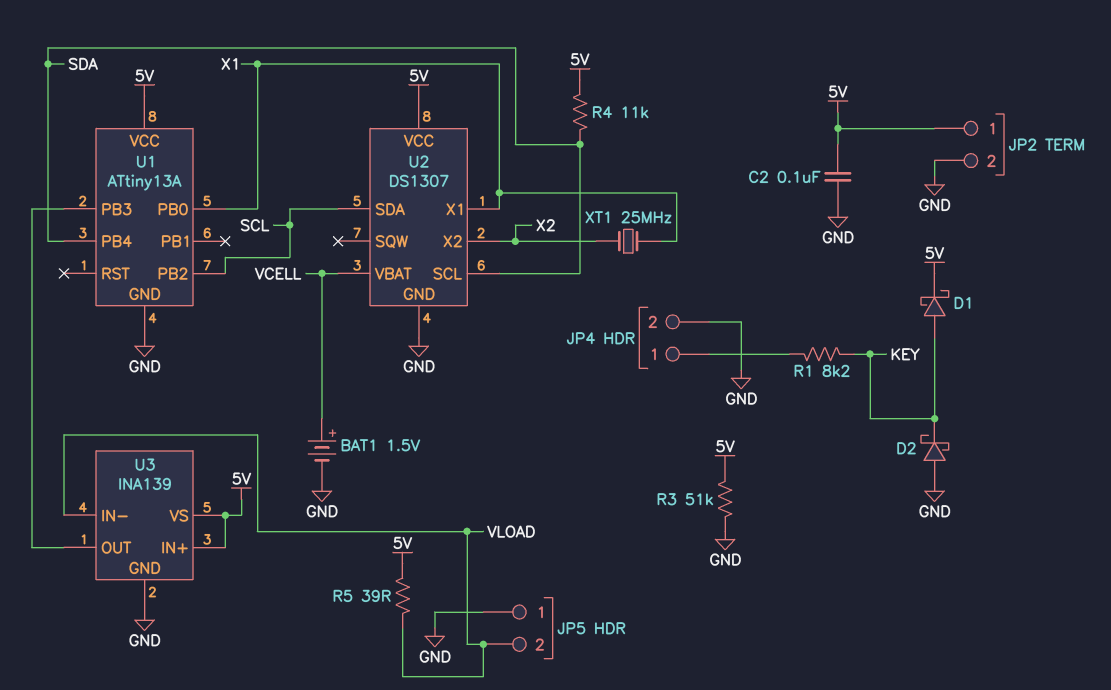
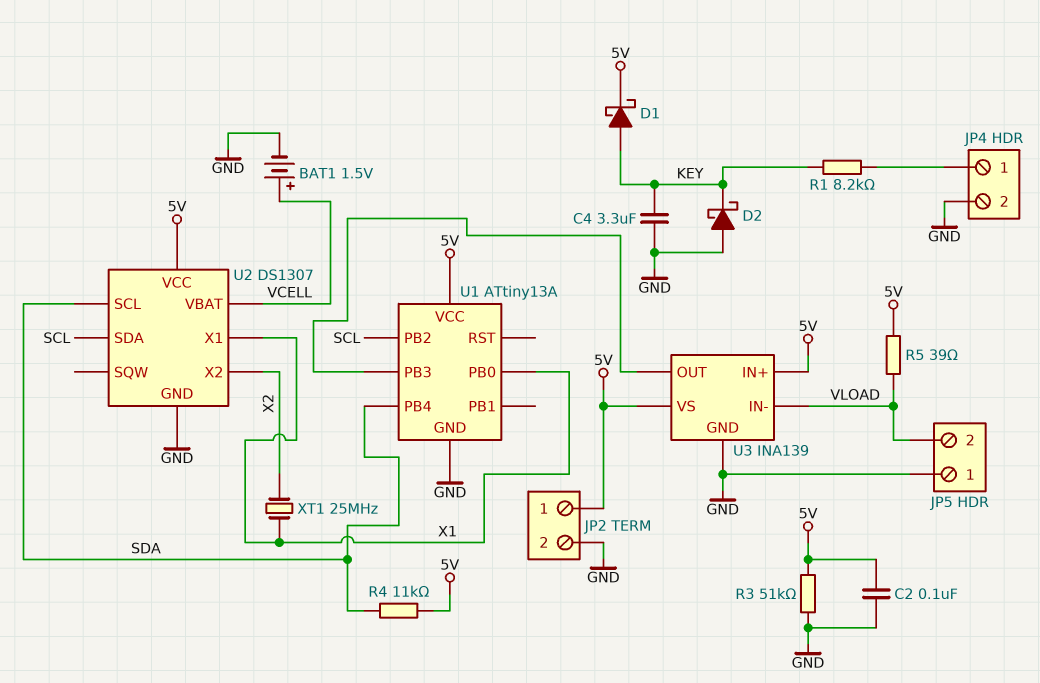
C4: none -> 3.3uF (GND, KEY)

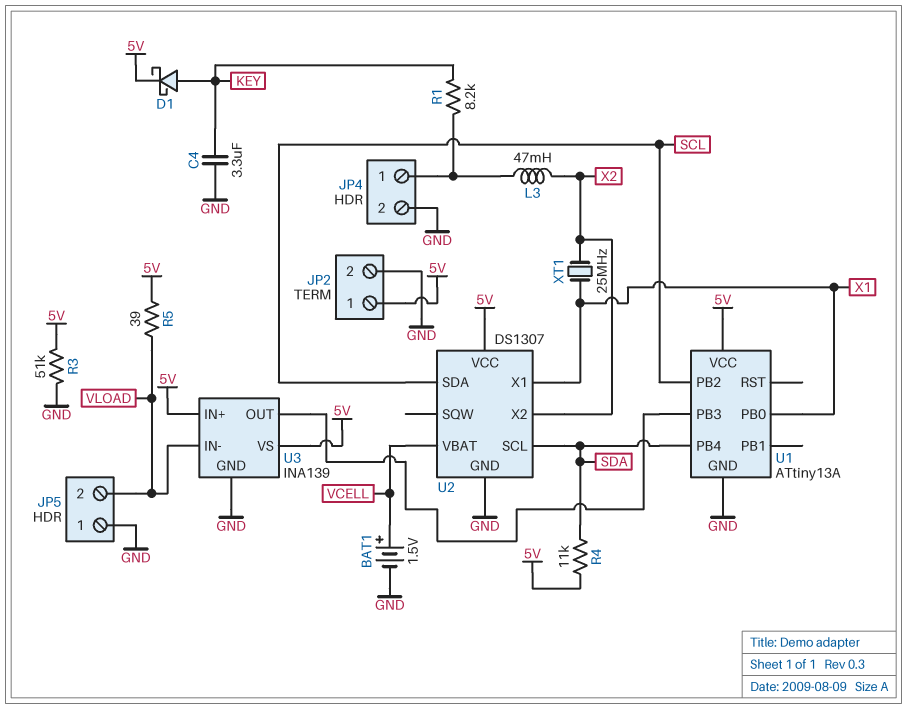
C2: 100nF (5V, GND) -> none
D2: schottky (A GND, K KEY) -> none
L3: none -> 47mH (JP4/1, X2)

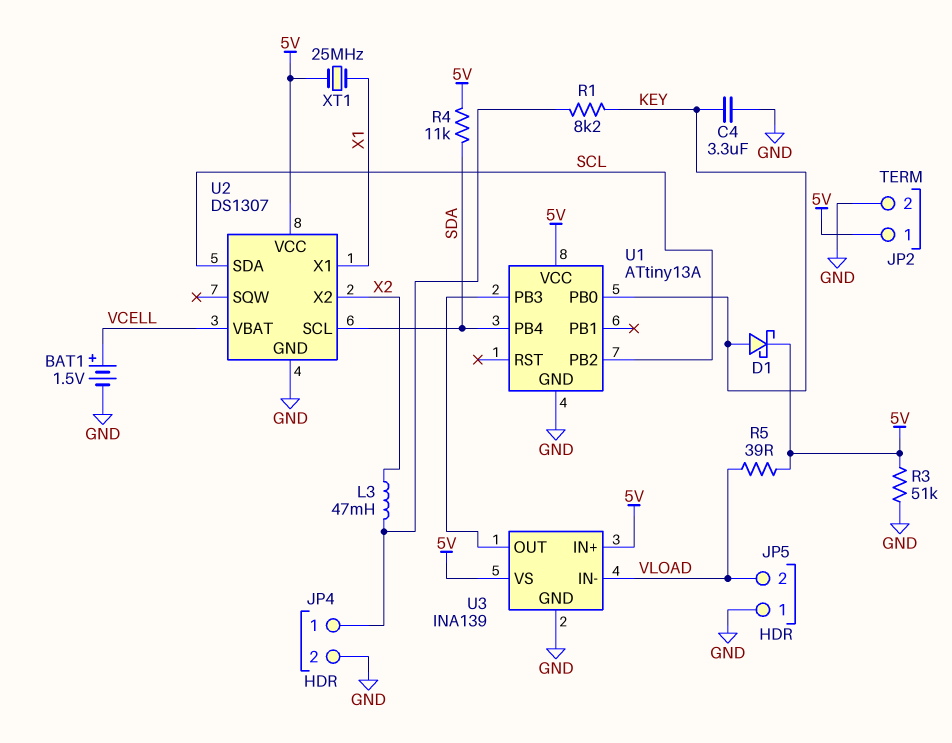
U1 pin PB0: X1 -> KEY
XT1: 25MHz (X1, X2) -> 25MHz (5V, X1)

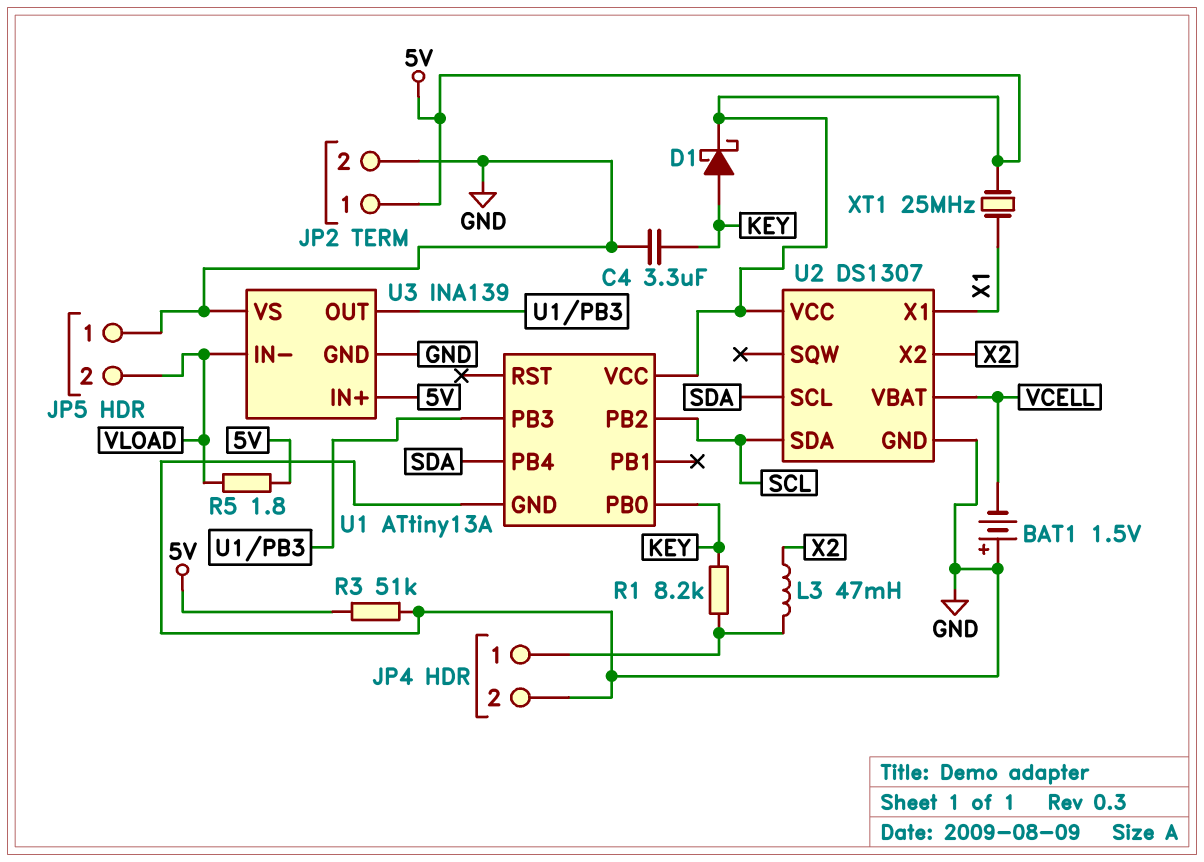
BAT1: 1.5V (plus VCELL, minus GND) -> 1.5V (plus GND, minus VCELL)
R4: 11k (5V, SDA) -> none
R5: 39 (5V, VLOAD) -> 1.8 (5V, VLOAD)
U3 pin VS: 5V -> GND

